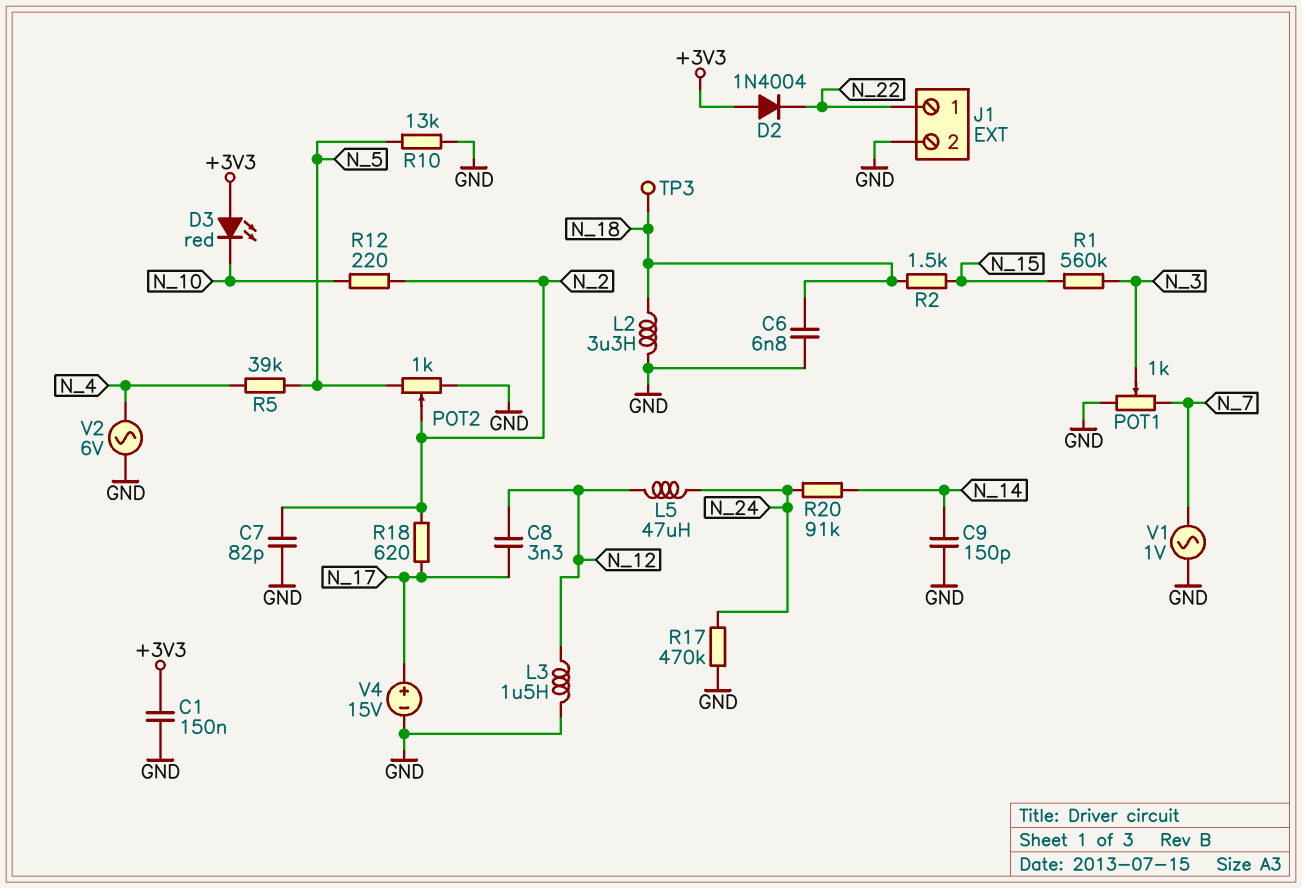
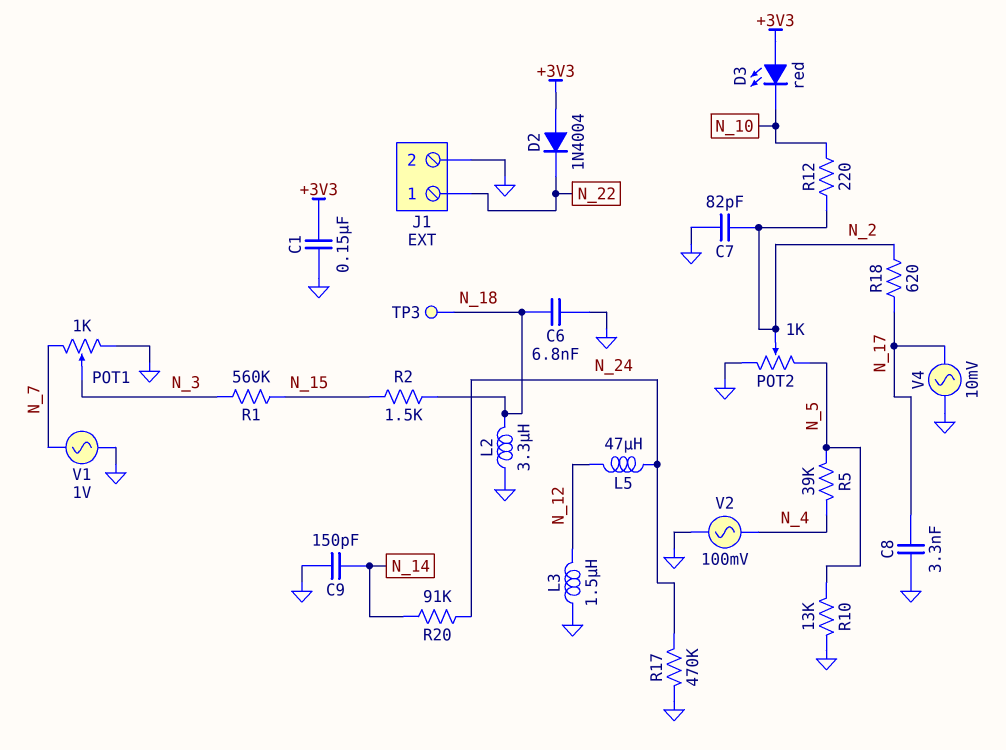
C8: 3.3nF (N_12, N_17) -> 3.3nF (GND, N_17)
V2: AC 6V (GND, N_4) -> AC 100mV (GND, N_4)
V4: 15V (plus N_17, minus GND) -> AC 10mV (GND, N_17)

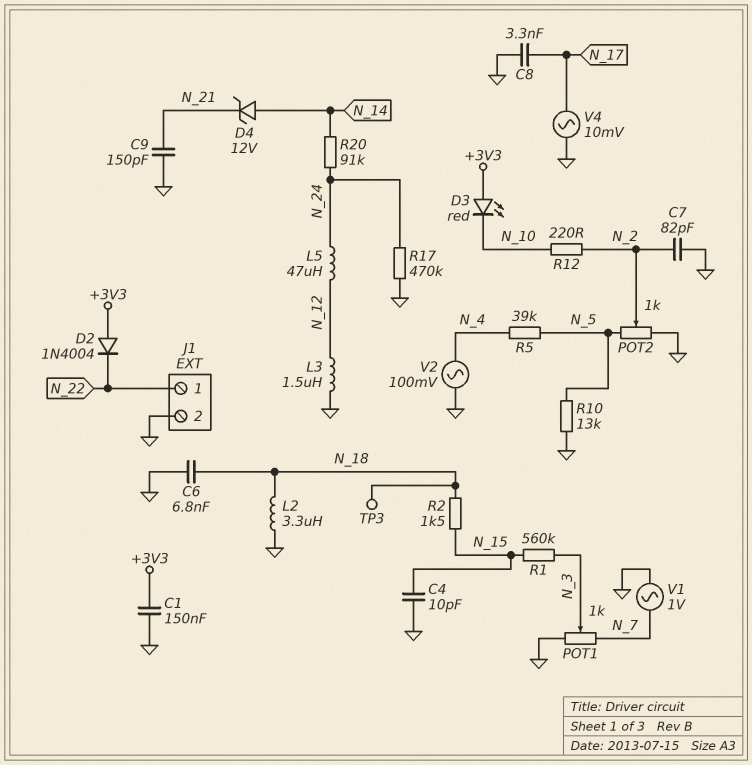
C4: none -> 10pF (GND, N_15)
C9: 150pF (GND, N_14) -> 150pF (GND, N_21)
D4: none -> zener 12V (A N_14, K N_21)
R18: 620 (N_2, N_17) -> none

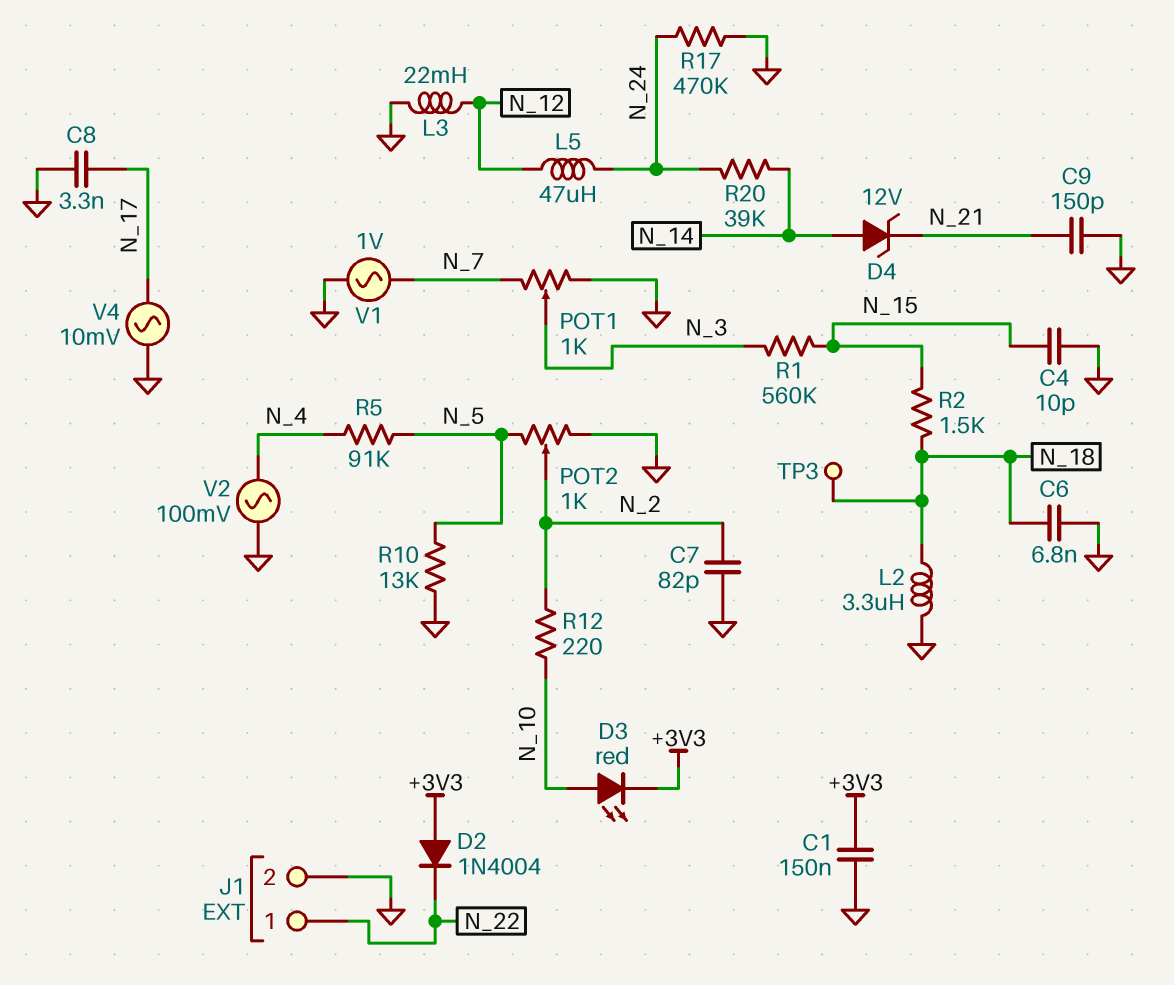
D3: LED red (A +3V3, K N_10) -> LED red (A N_10, K +3V3)
L3: 1.5uH (GND, N_12) -> 22mH (GND, N_12)
R5: 39k (N_4, N_5) -> 91k (N_4, N_5)
R20: 91k (N_14, N_24) -> 39k (N_14, N_24)

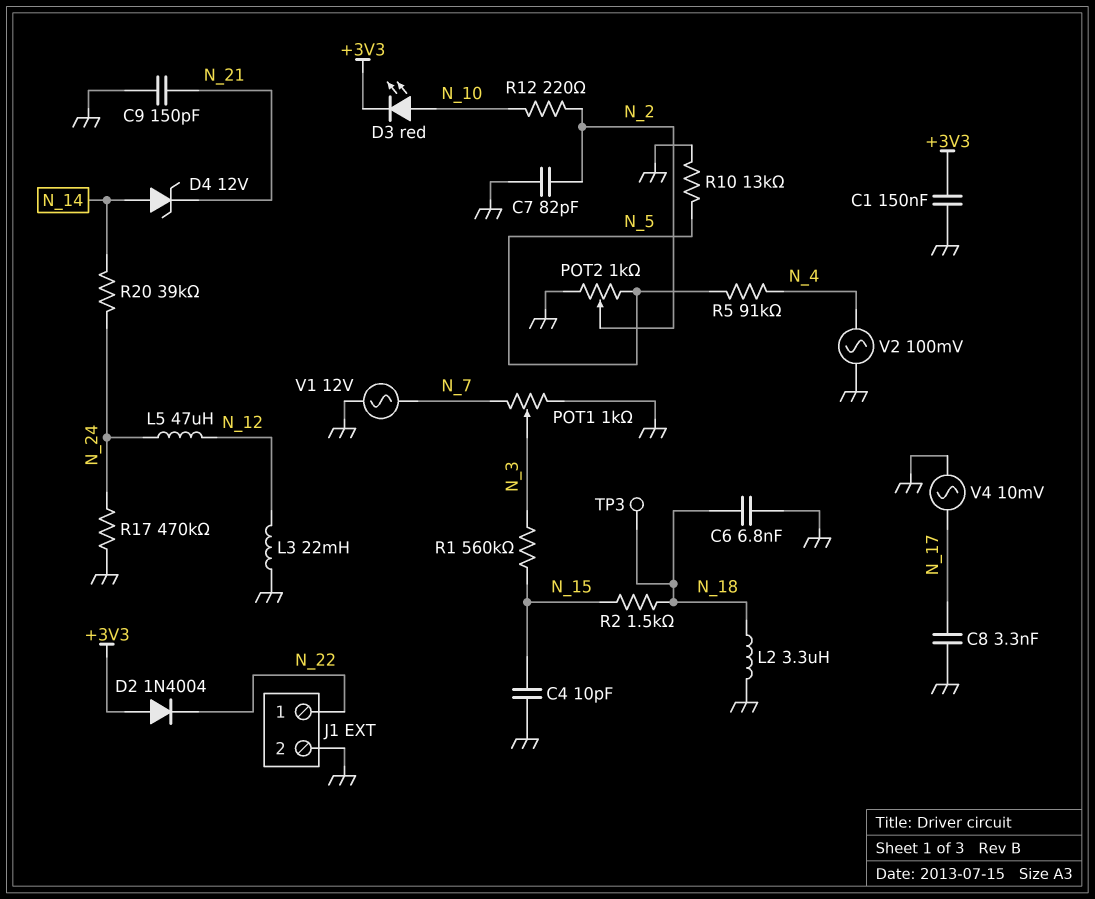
V1: AC 1V (GND, N_7) -> AC 12V (GND, N_7)

